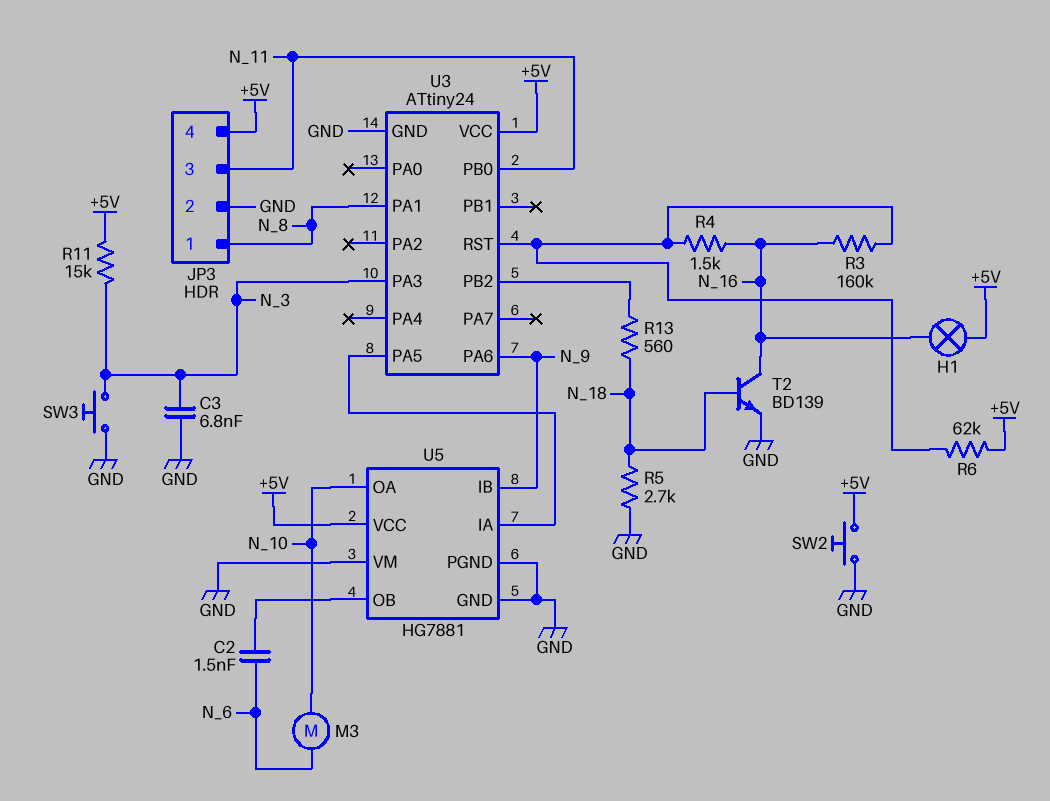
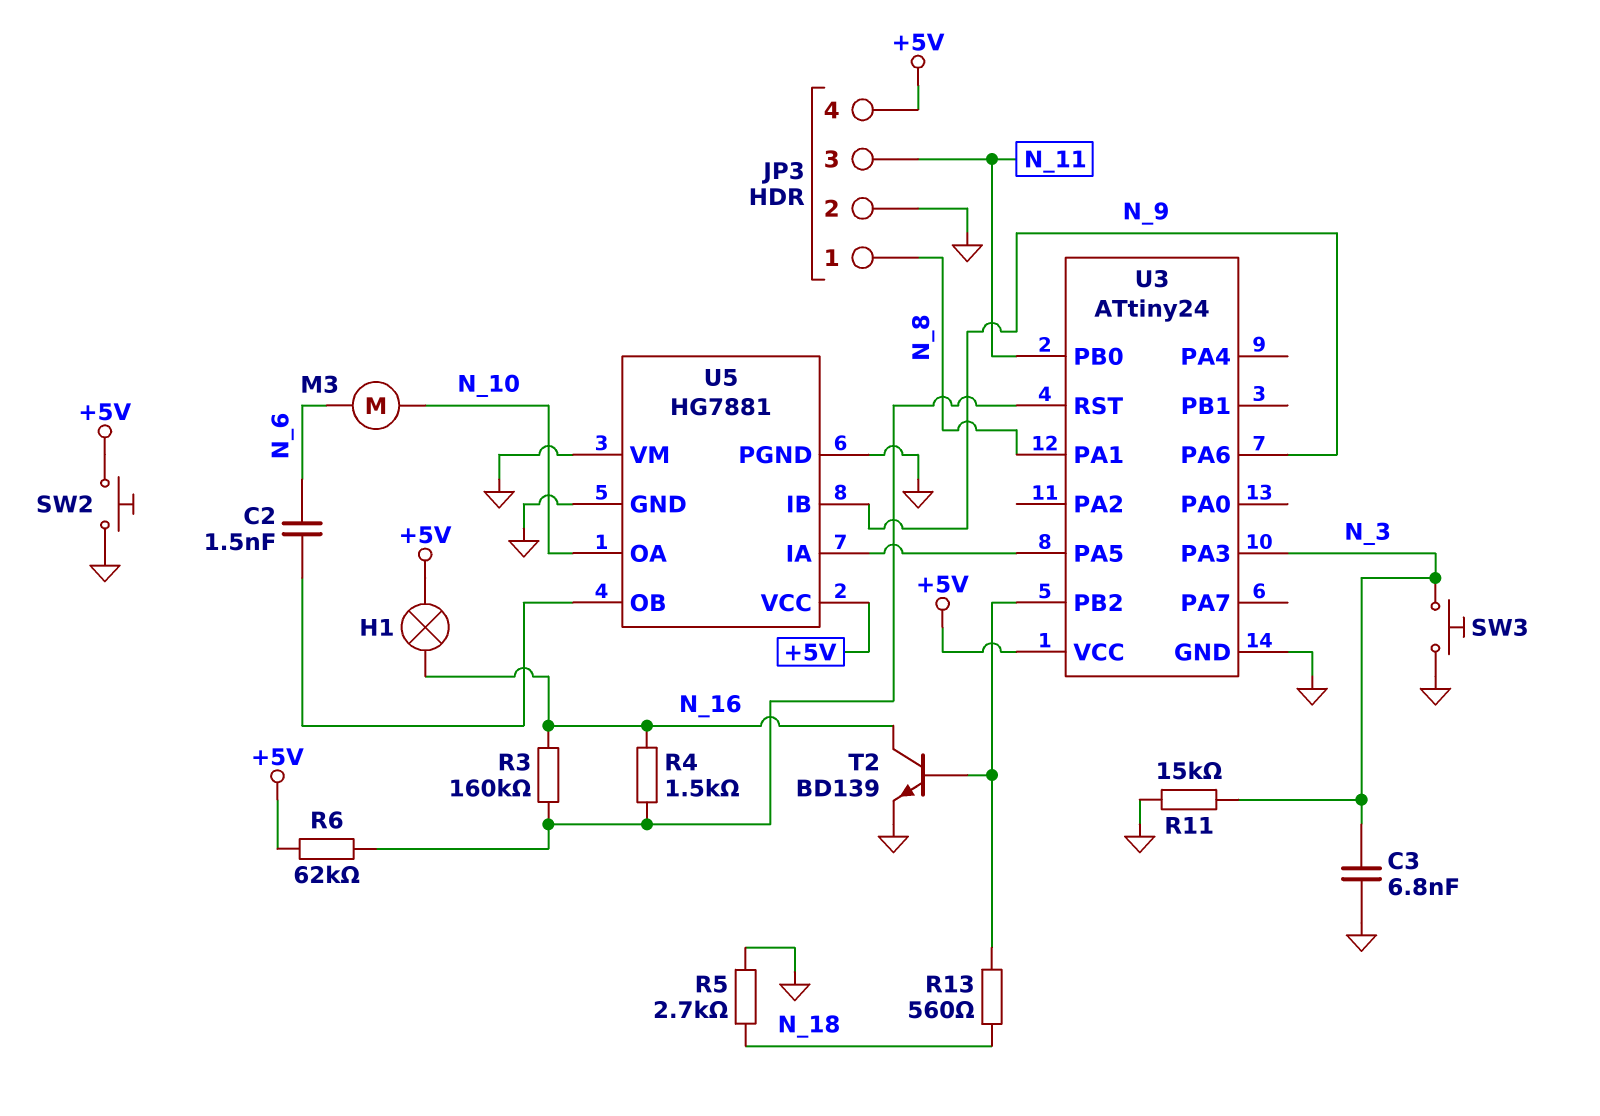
R11: 15k (+5V, N_3) -> 15k (GND, N_3)
T2: NPN BD139 (B N_18, C N_16, E GND) -> NPN BD139 (B U3/PB2, C N_16, E GND)

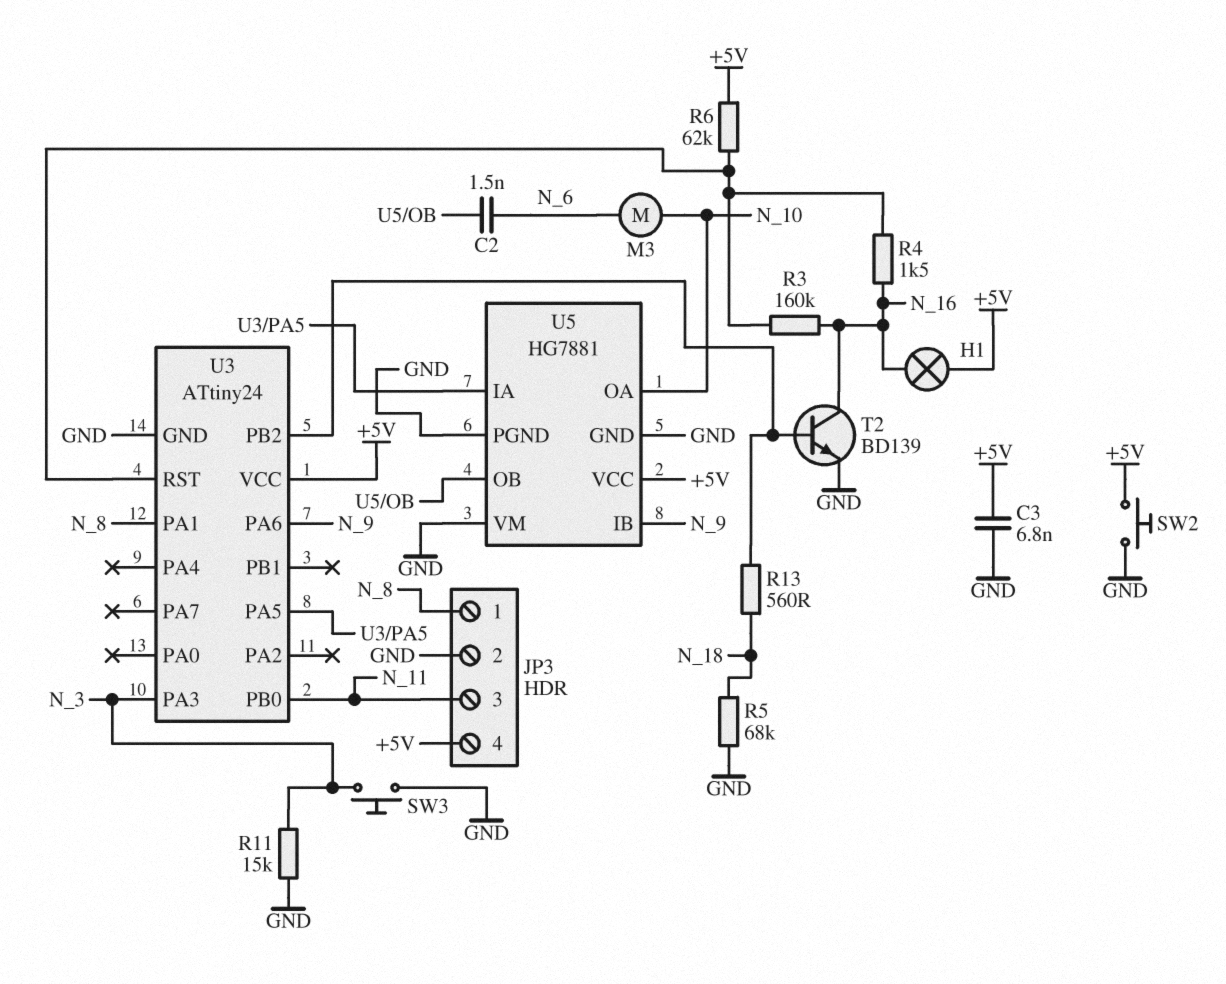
C3: 6.8nF (GND, N_3) -> 6.8nF (+5V, GND)
R5: 2.7k (GND, N_18) -> 68k (GND, N_18)

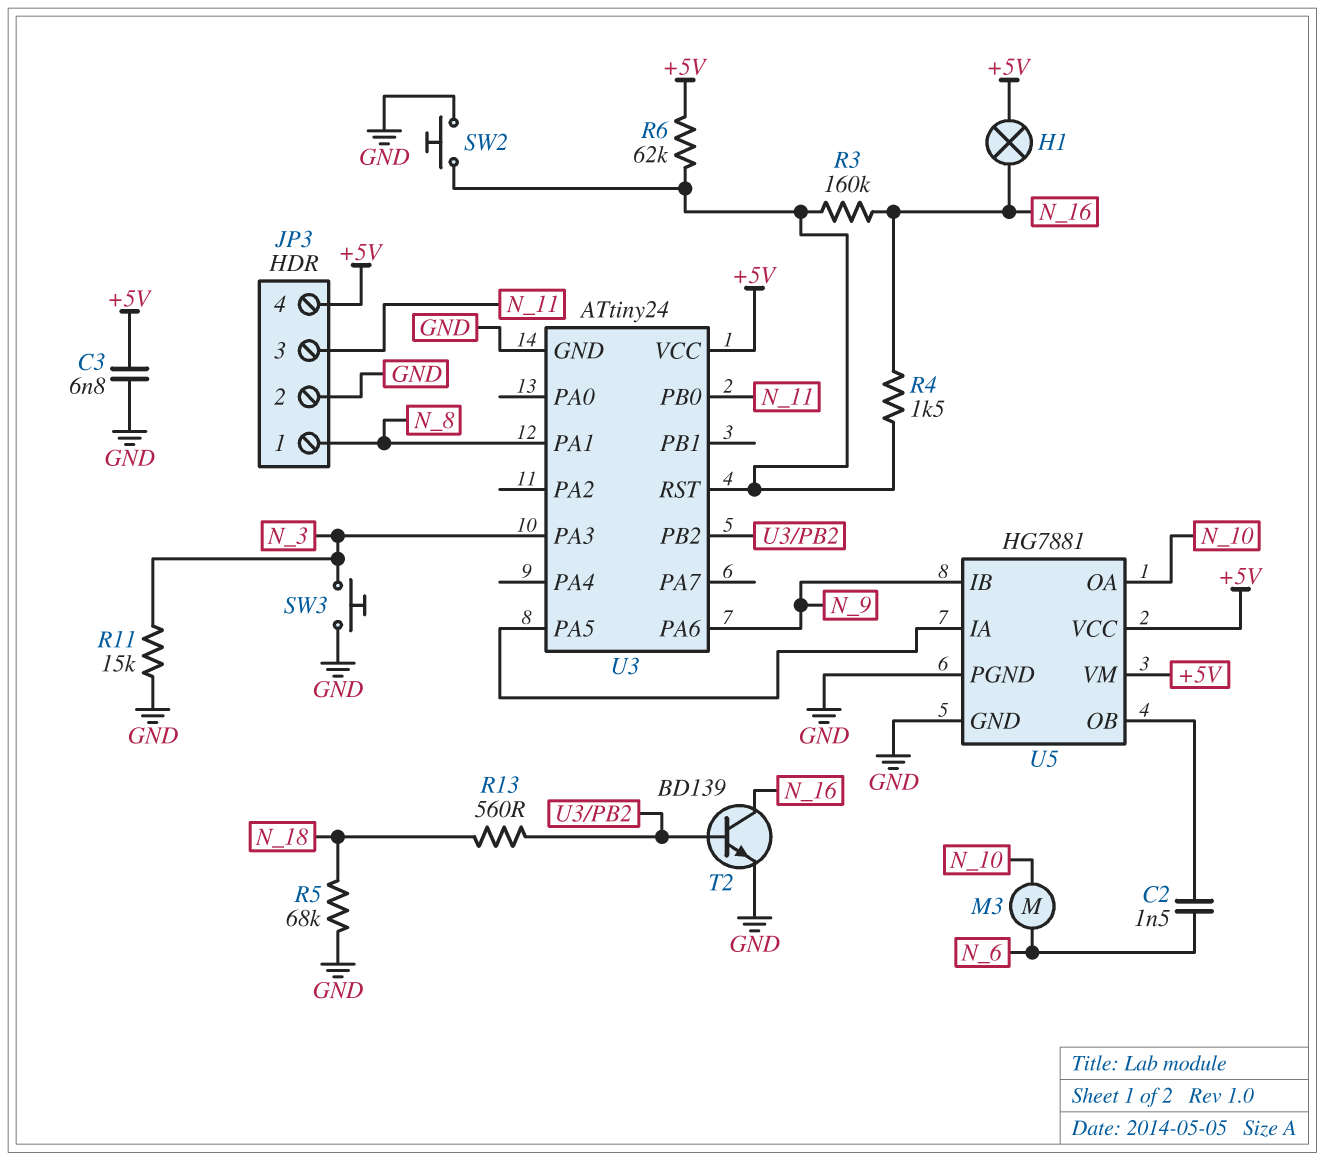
SW2: button (+5V, GND) -> button (GND, U3/RST)
U5 pin VM: GND -> +5V

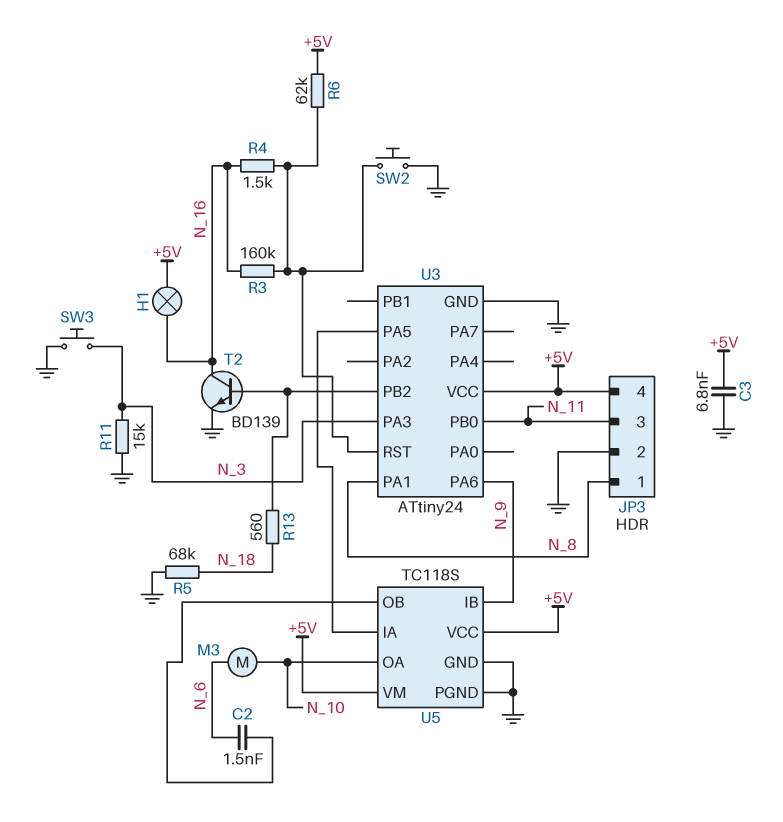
U5: HG7881 -> TC118S

